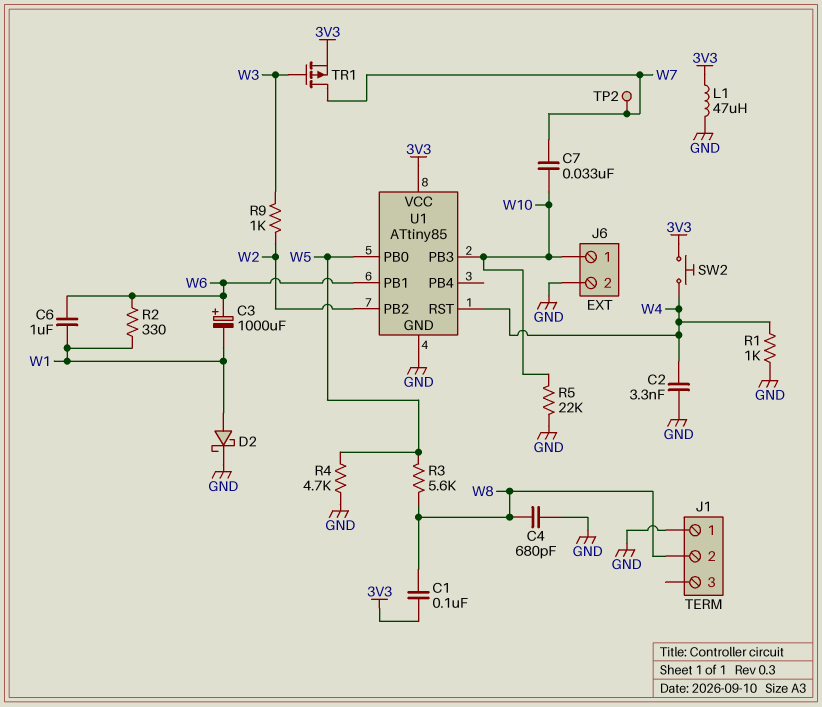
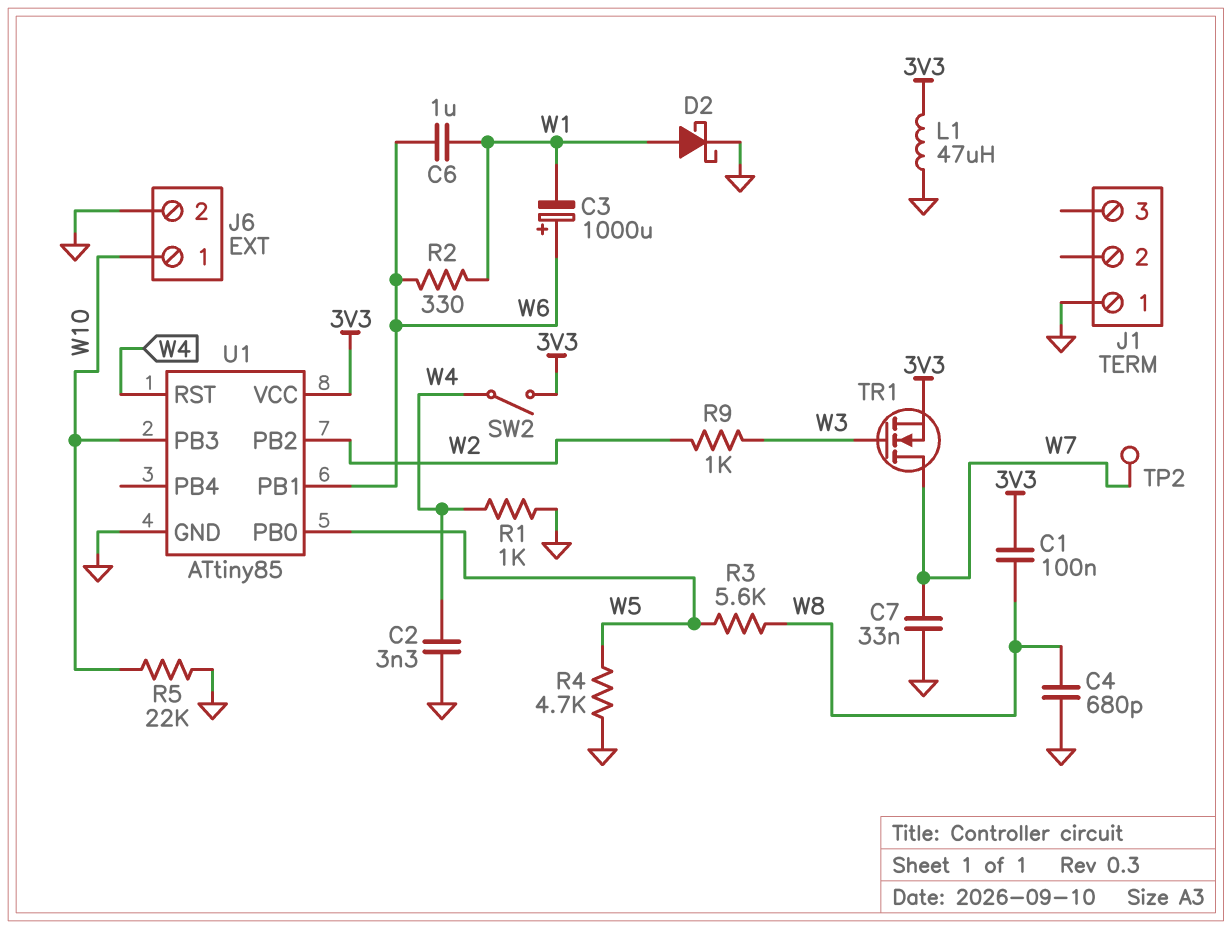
C7: 33nF (W7, W10) -> 33nF (GND, W7)
J1 pin 2: W8 -> none
SW2: button (3V3, W4) -> switch (3V3, W4)
TR1: PMOS (G W3, D W7, S 3V3) -> NMOS (G W3, D W7, S 3V3)

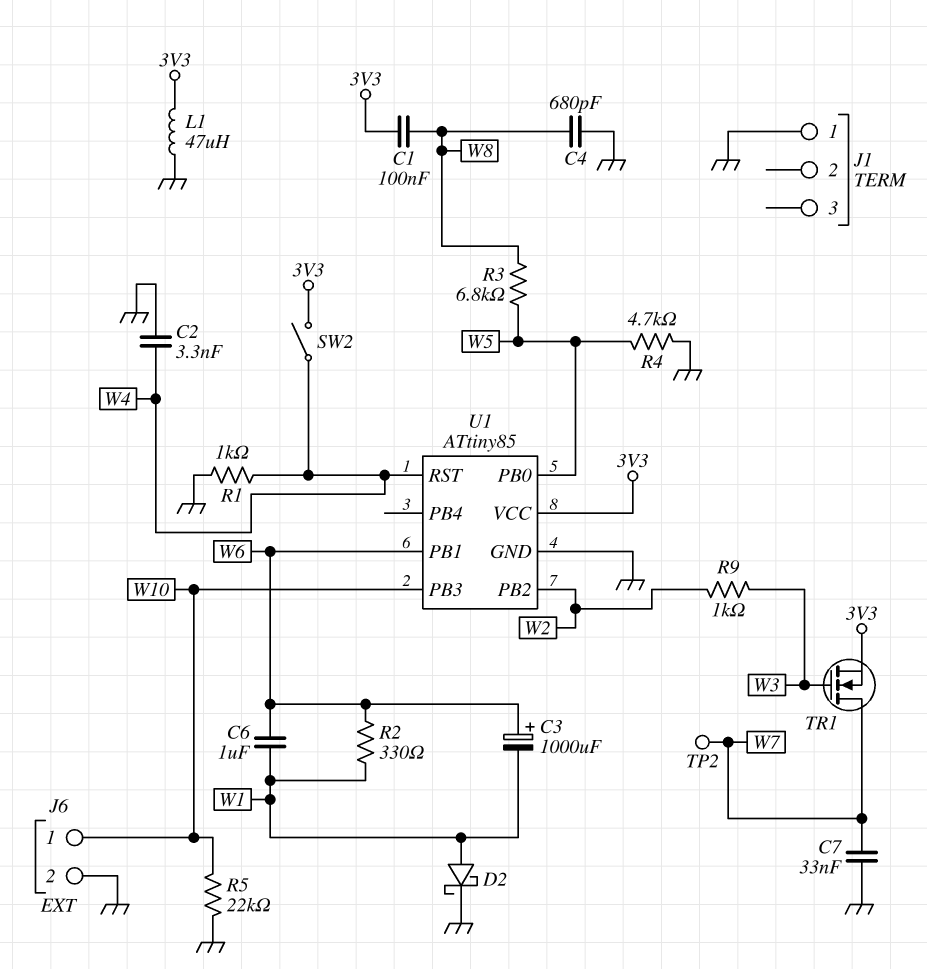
R3: 5.6k (W5, W8) -> 6.8k (W5, W8)

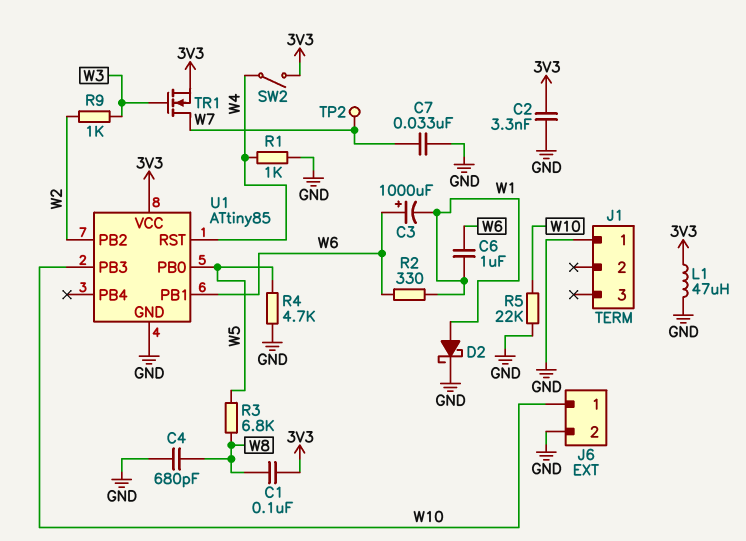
C2: 3.3nF (GND, W4) -> 3.3nF (3V3, GND)

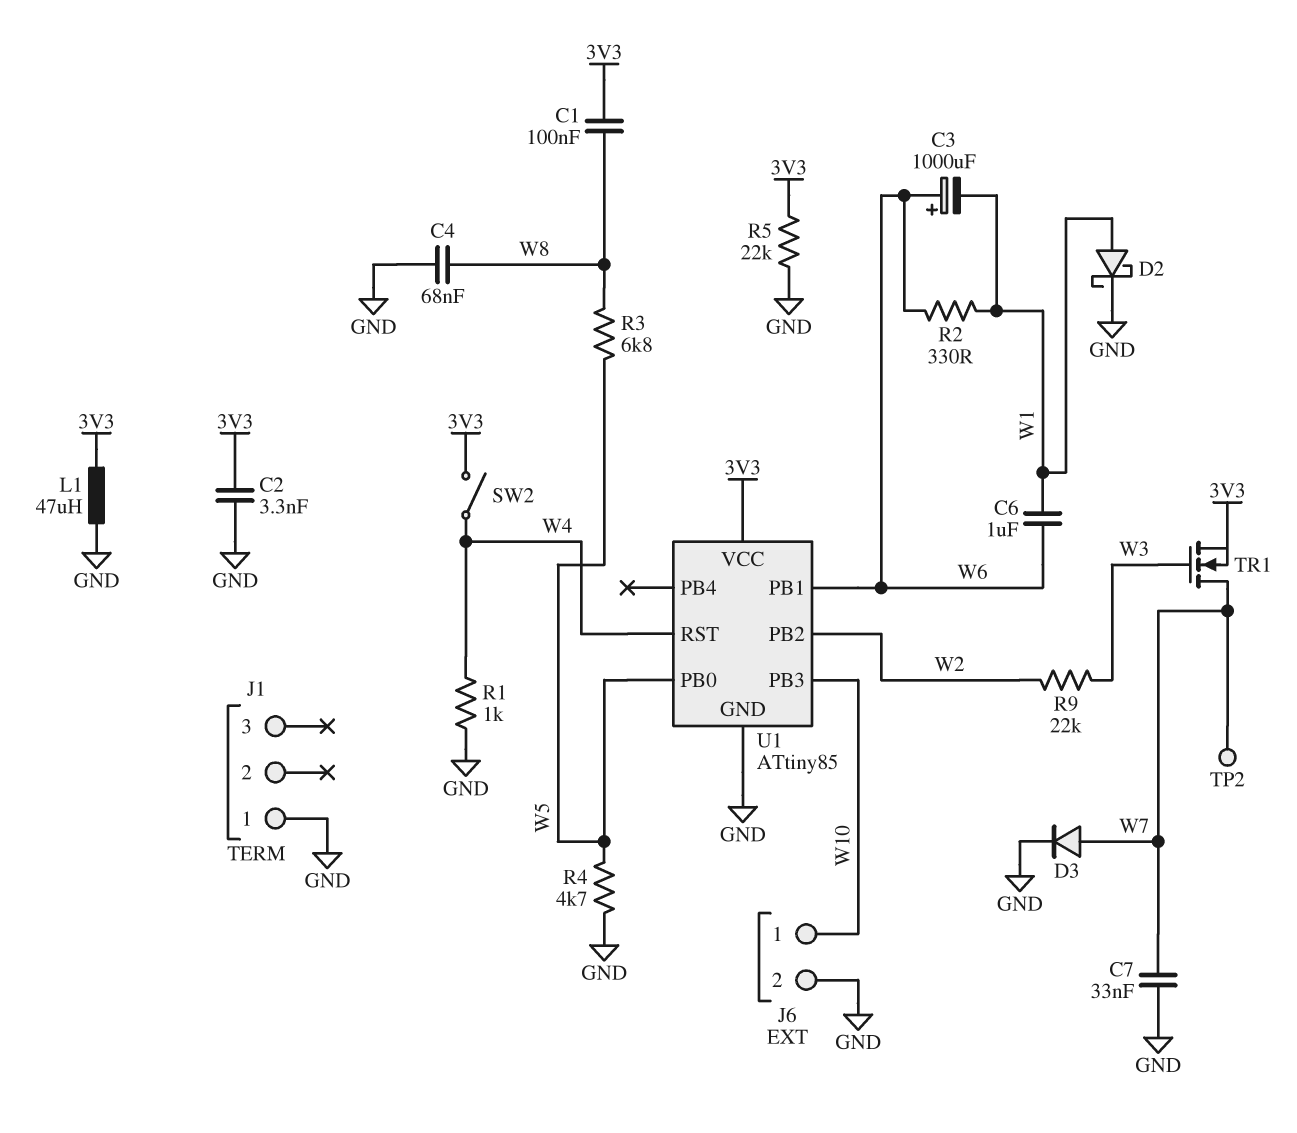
C4: 680pF (GND, W8) -> 68nF (GND, W8)
D3: none -> diode (A W7, K GND)
R5: 22k (GND, W10) -> 22k (3V3, GND)
R9: 1k (W2, W3) -> 22k (W2, W3)

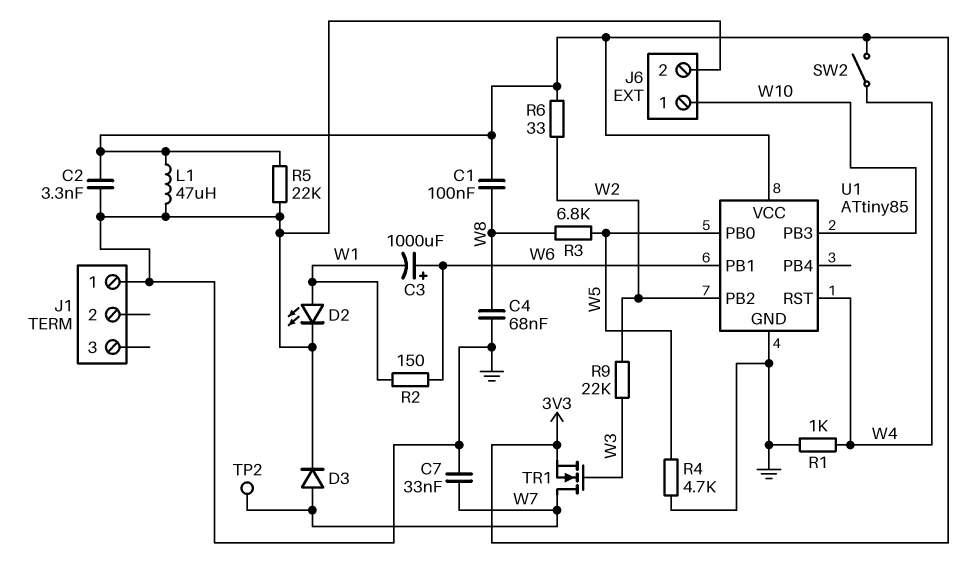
C6: 1uF (W1, W6) -> none
D2: schottky (A W1, K GND) -> LED (A W1, K GND)
R2: 330 (W1, W6) -> 150 (W1, W6)
R6: none -> 33 (3V3, W2)

